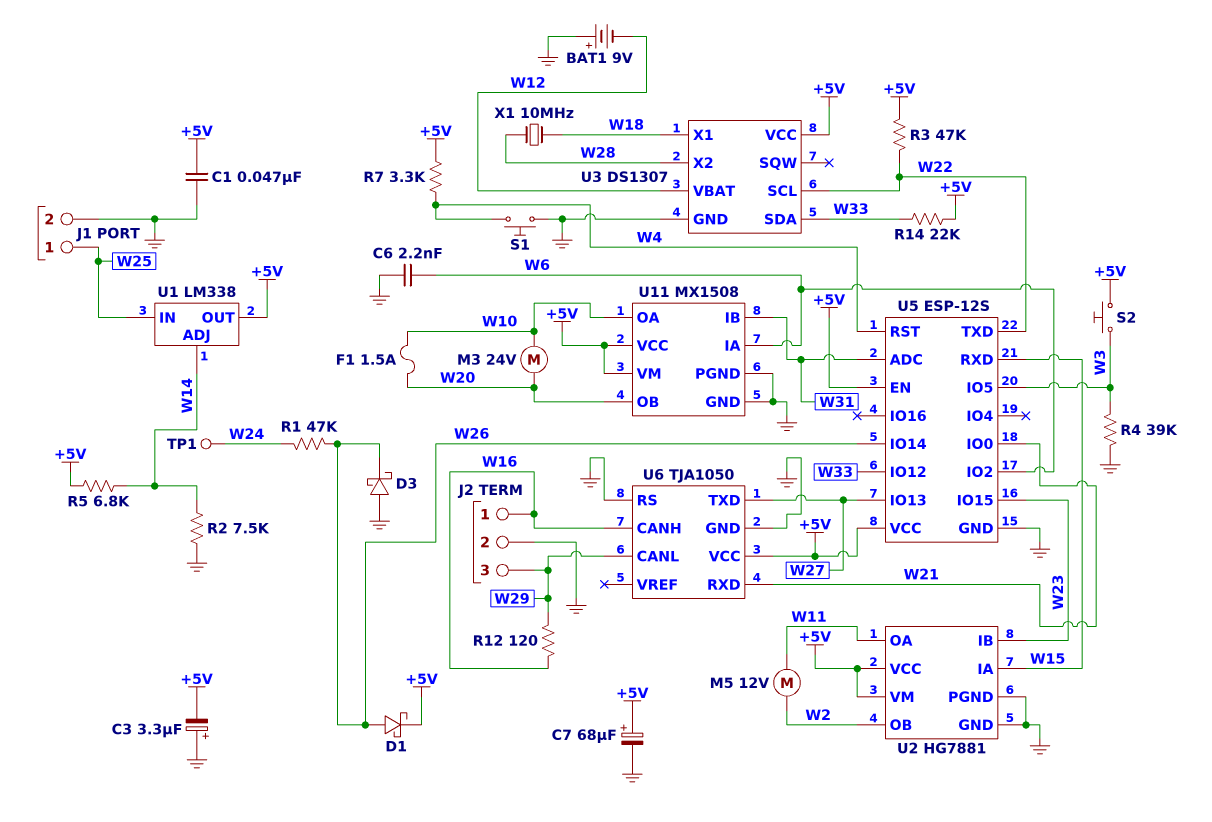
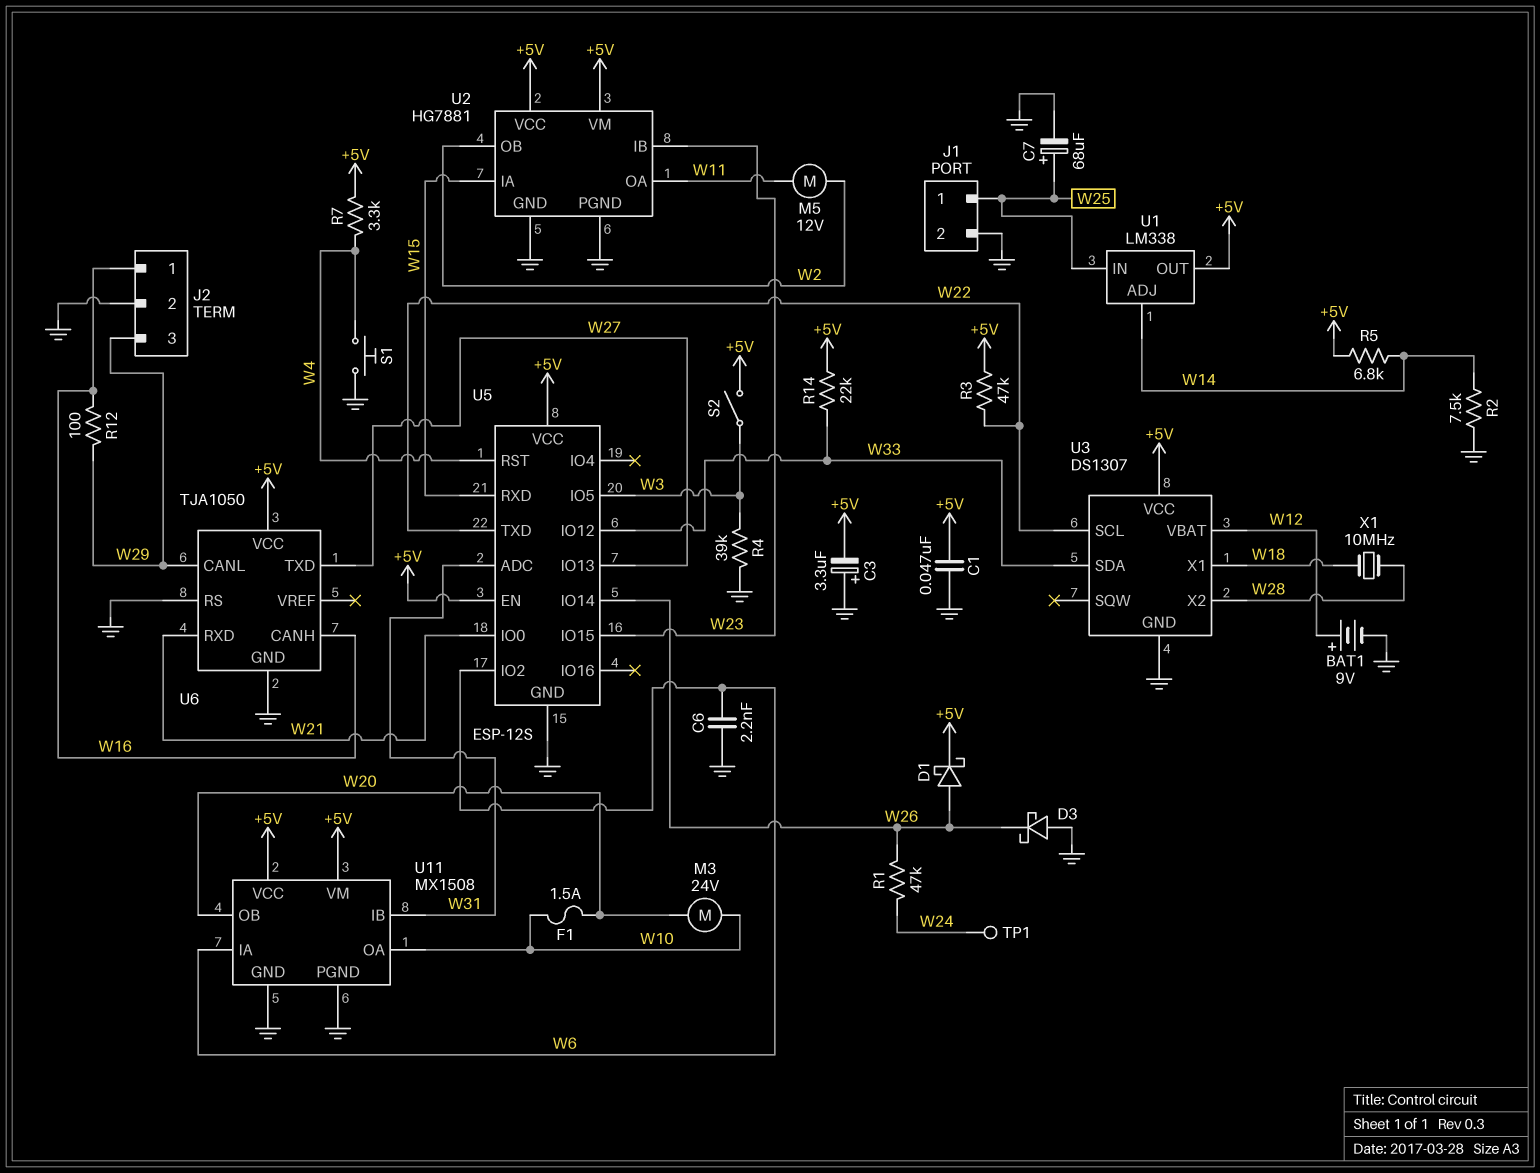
BAT1: 9V (plus GND, minus W12) -> 9V (plus W12, minus GND)
C7: 68uF (plus +5V, minus GND) -> 68uF (plus W25, minus GND)
R12: 120 (W16, W29) -> 100 (W16, W29)
S2: button (+5V, W3) -> switch (+5V, W3)

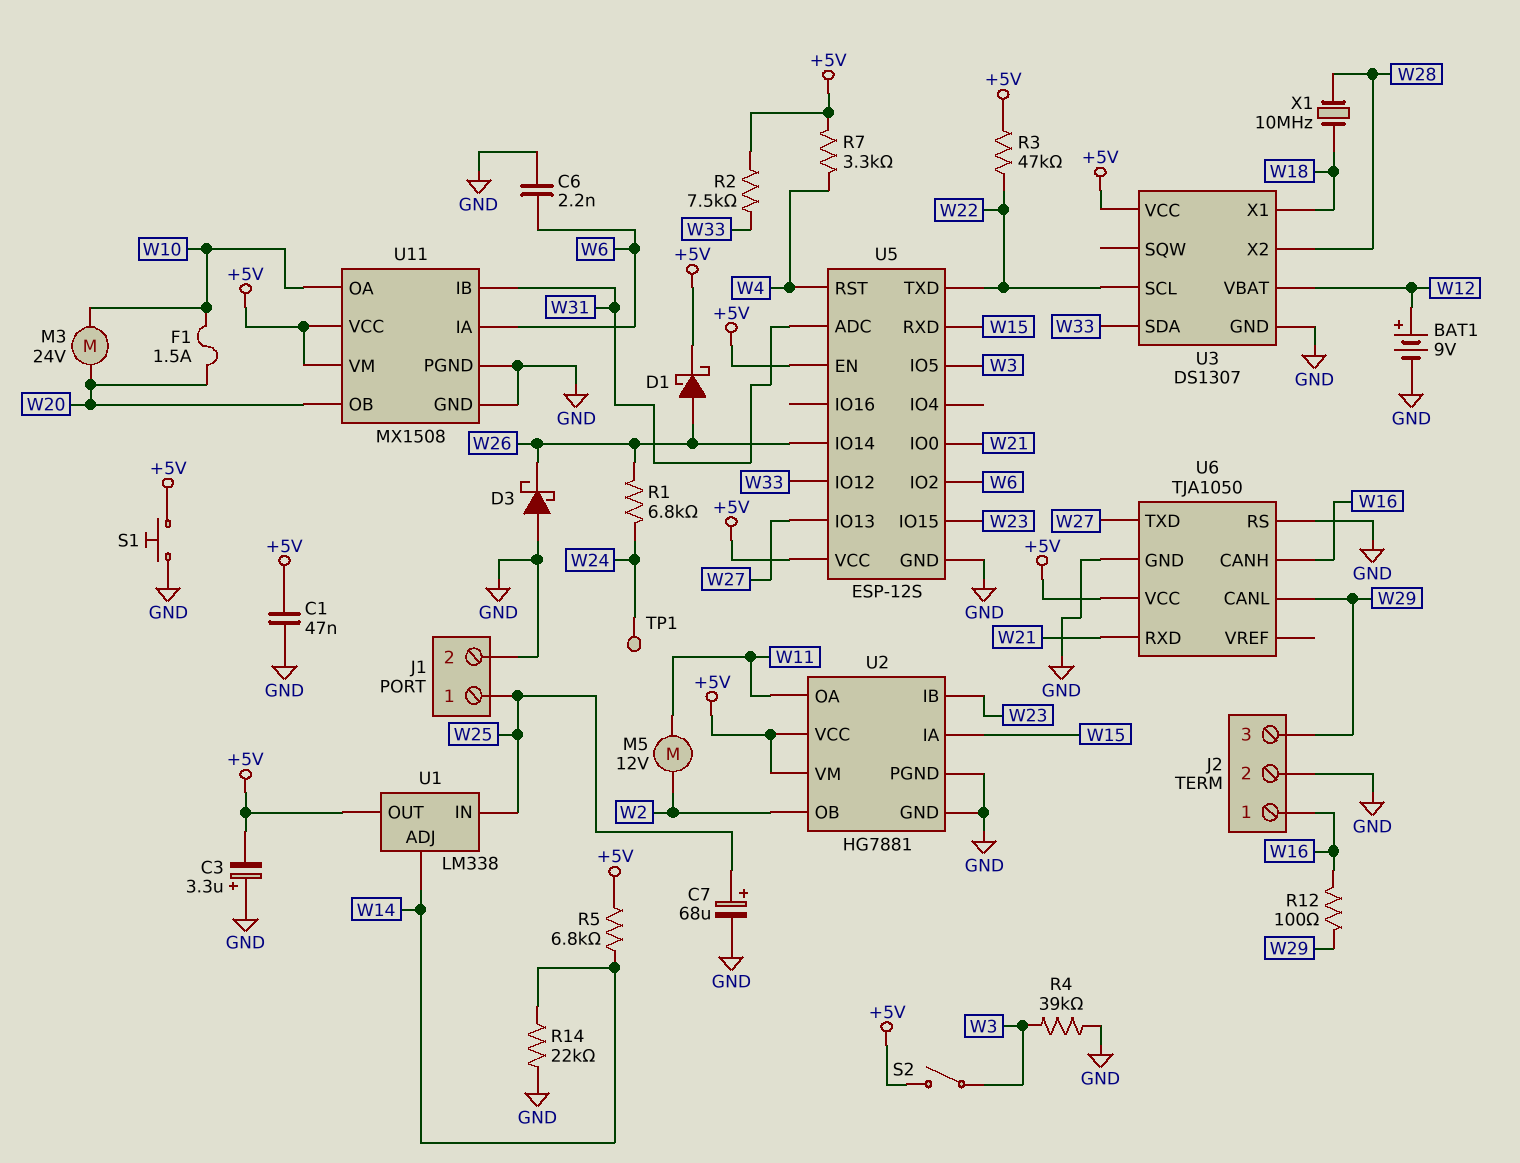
R1: 47k (W24, W26) -> 6.8k (W24, W26)
R2: 7.5k (GND, W14) -> 7.5k (+5V, W33)
R14: 22k (+5V, W33) -> 22k (GND, W14)
S1: button (GND, W4) -> button (+5V, GND)

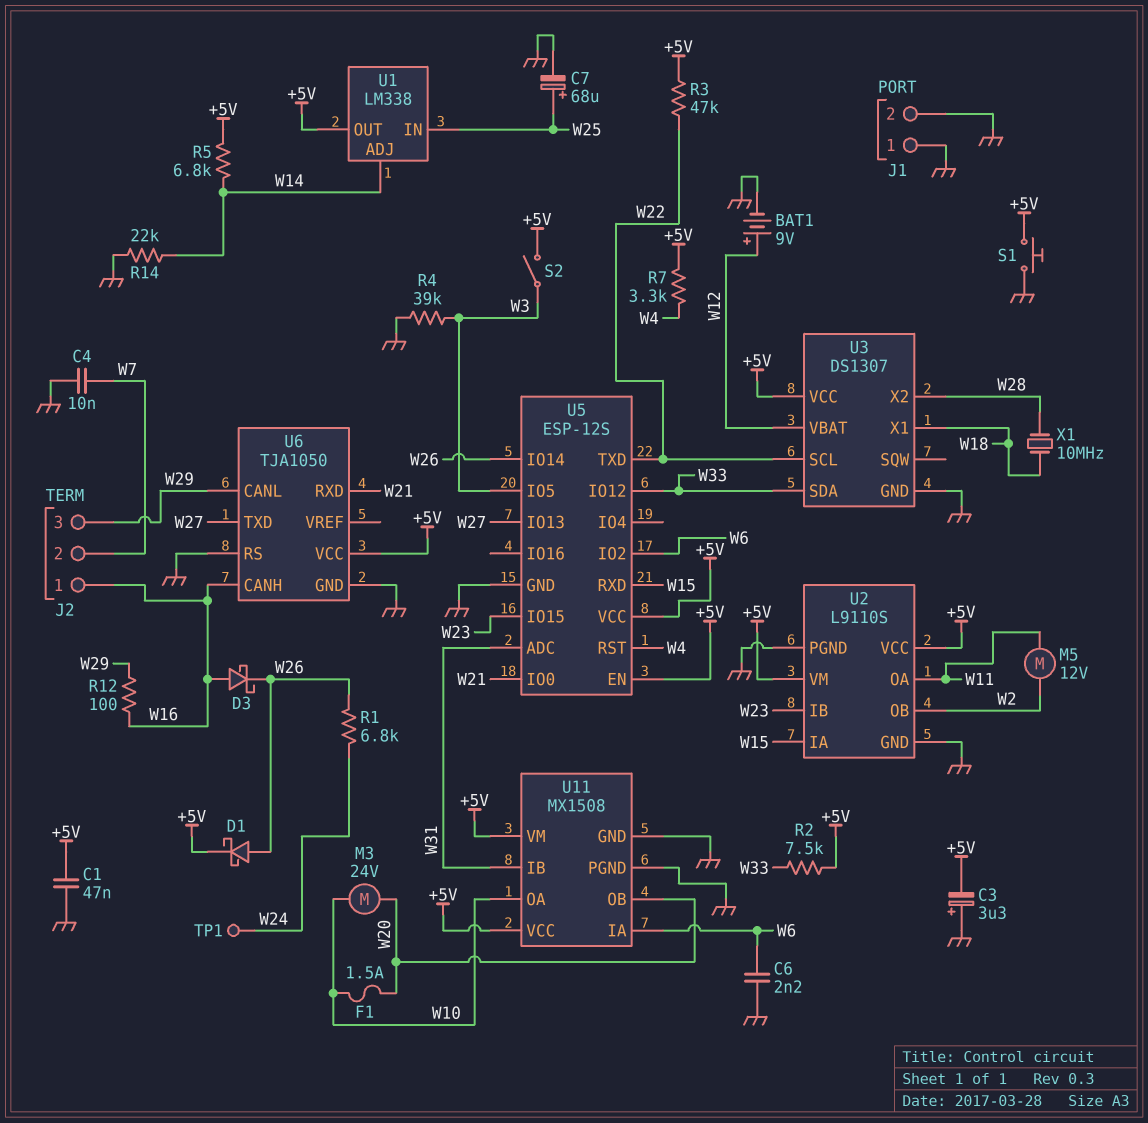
C4: none -> 10nF (GND, W7)
D3: schottky (A GND, K W26) -> schottky (A W16, K W26)
J1 pin 1: W25 -> GND
J2 pin 2: GND -> W7
U2: HG7881 -> L9110S

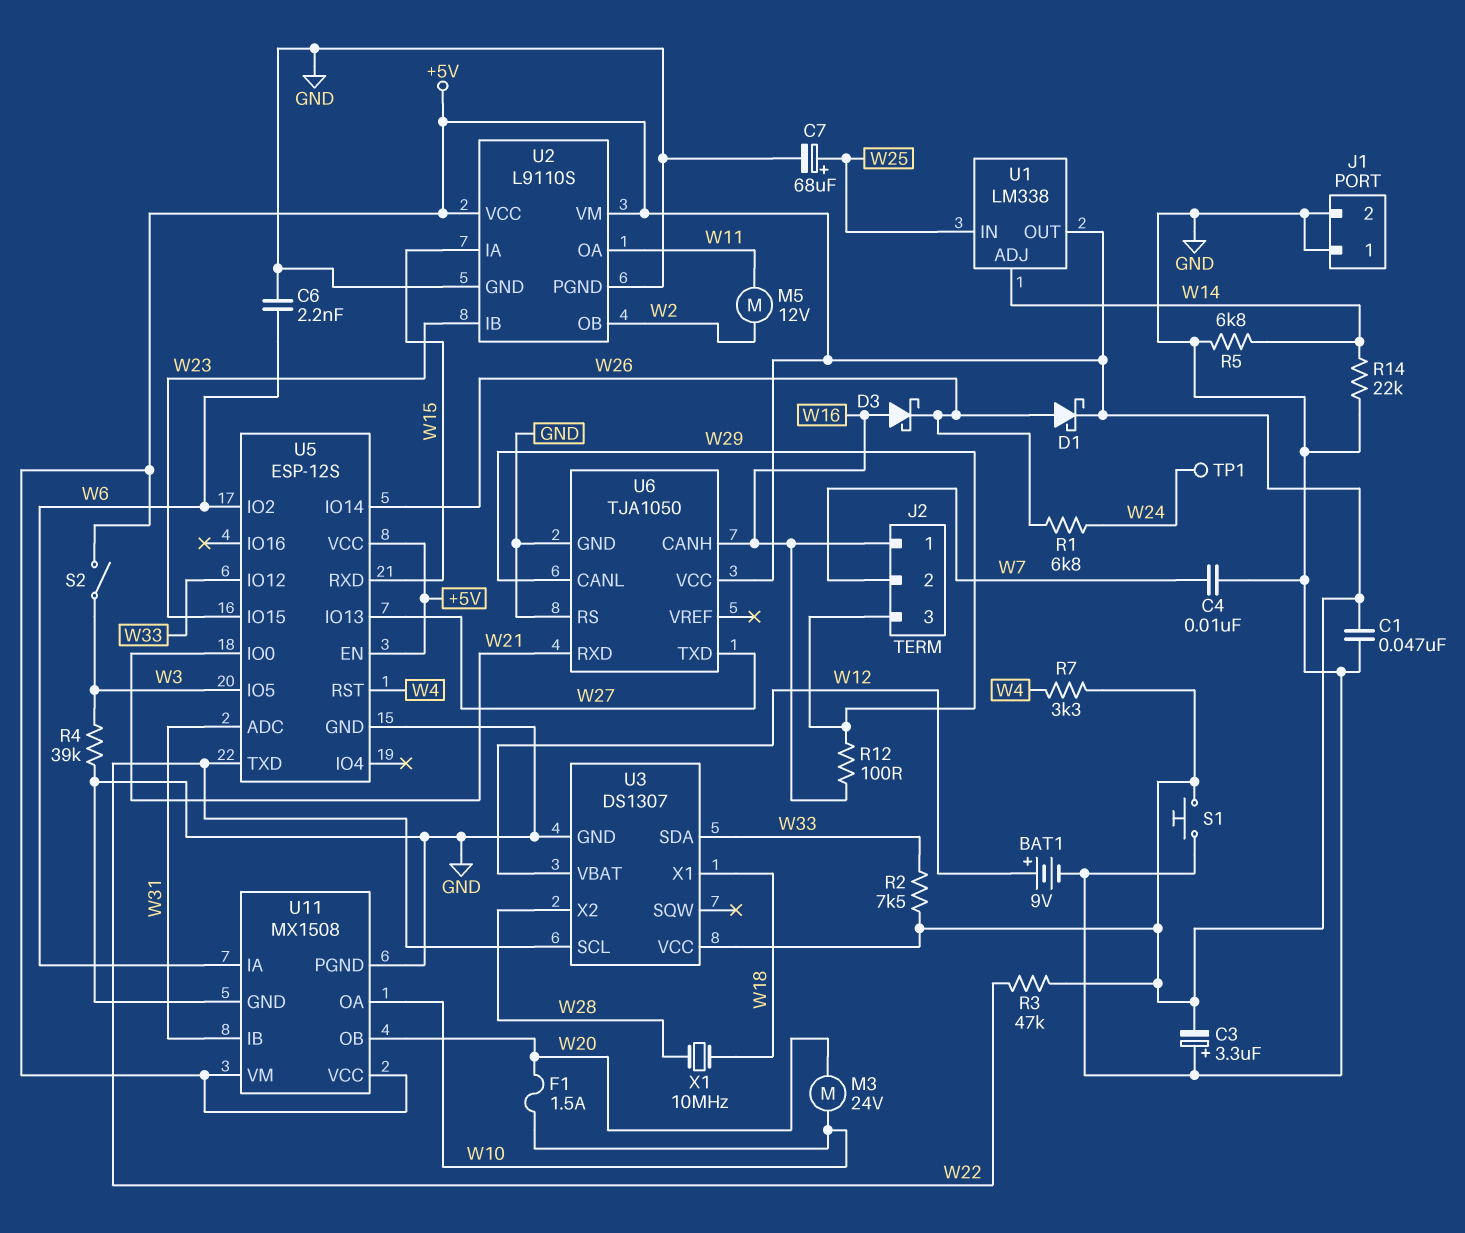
R5: 6.8k (+5V, W14) -> 6.8k (GND, W14)

